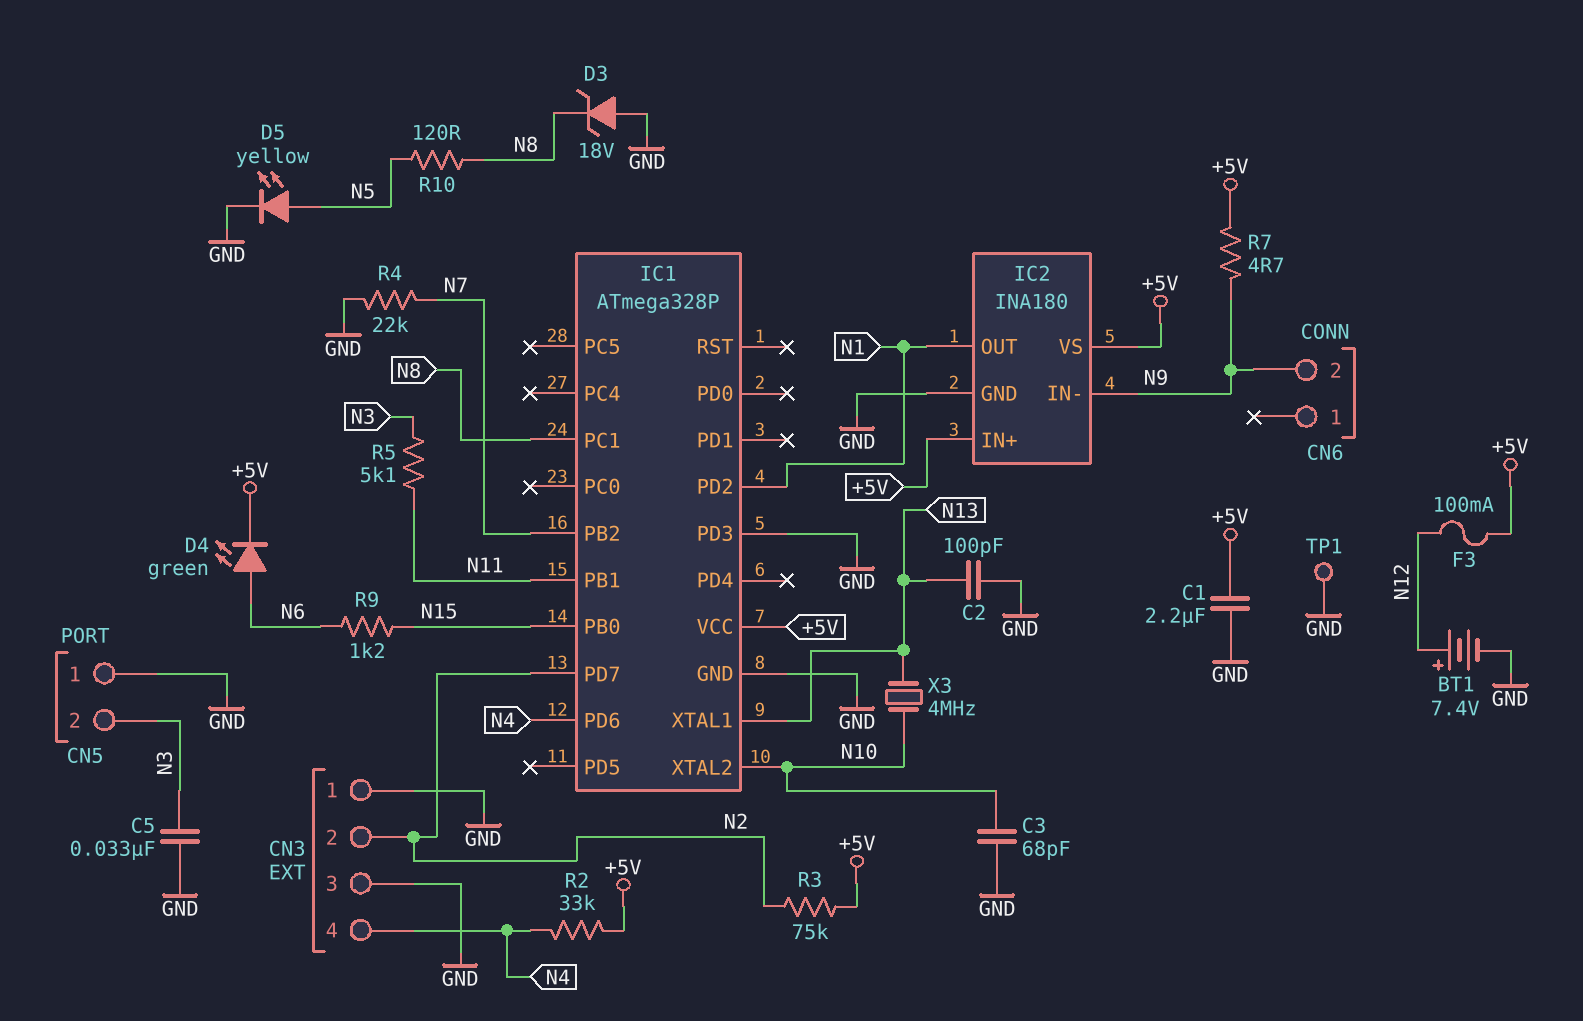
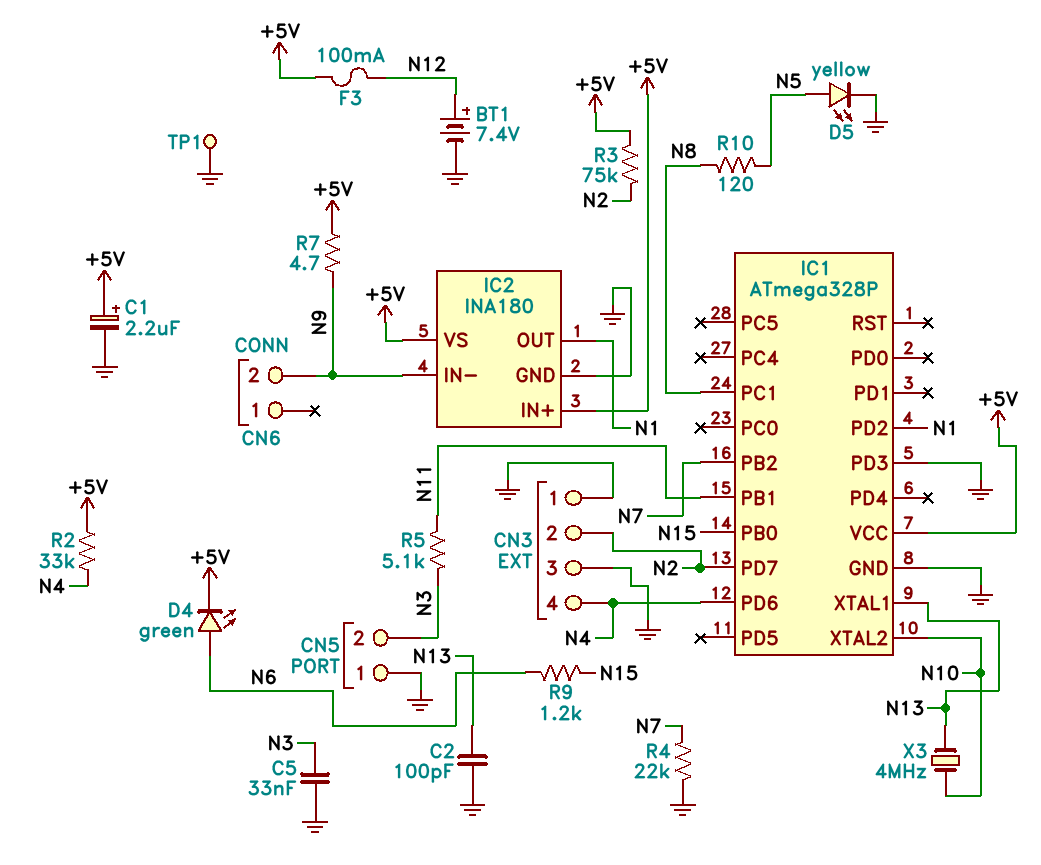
C1: 2.2uF (+5V, GND) -> 2.2uF (plus +5V, minus GND)
C3: 68pF (GND, N10) -> none
D3: zener 18V (A GND, K N8) -> none

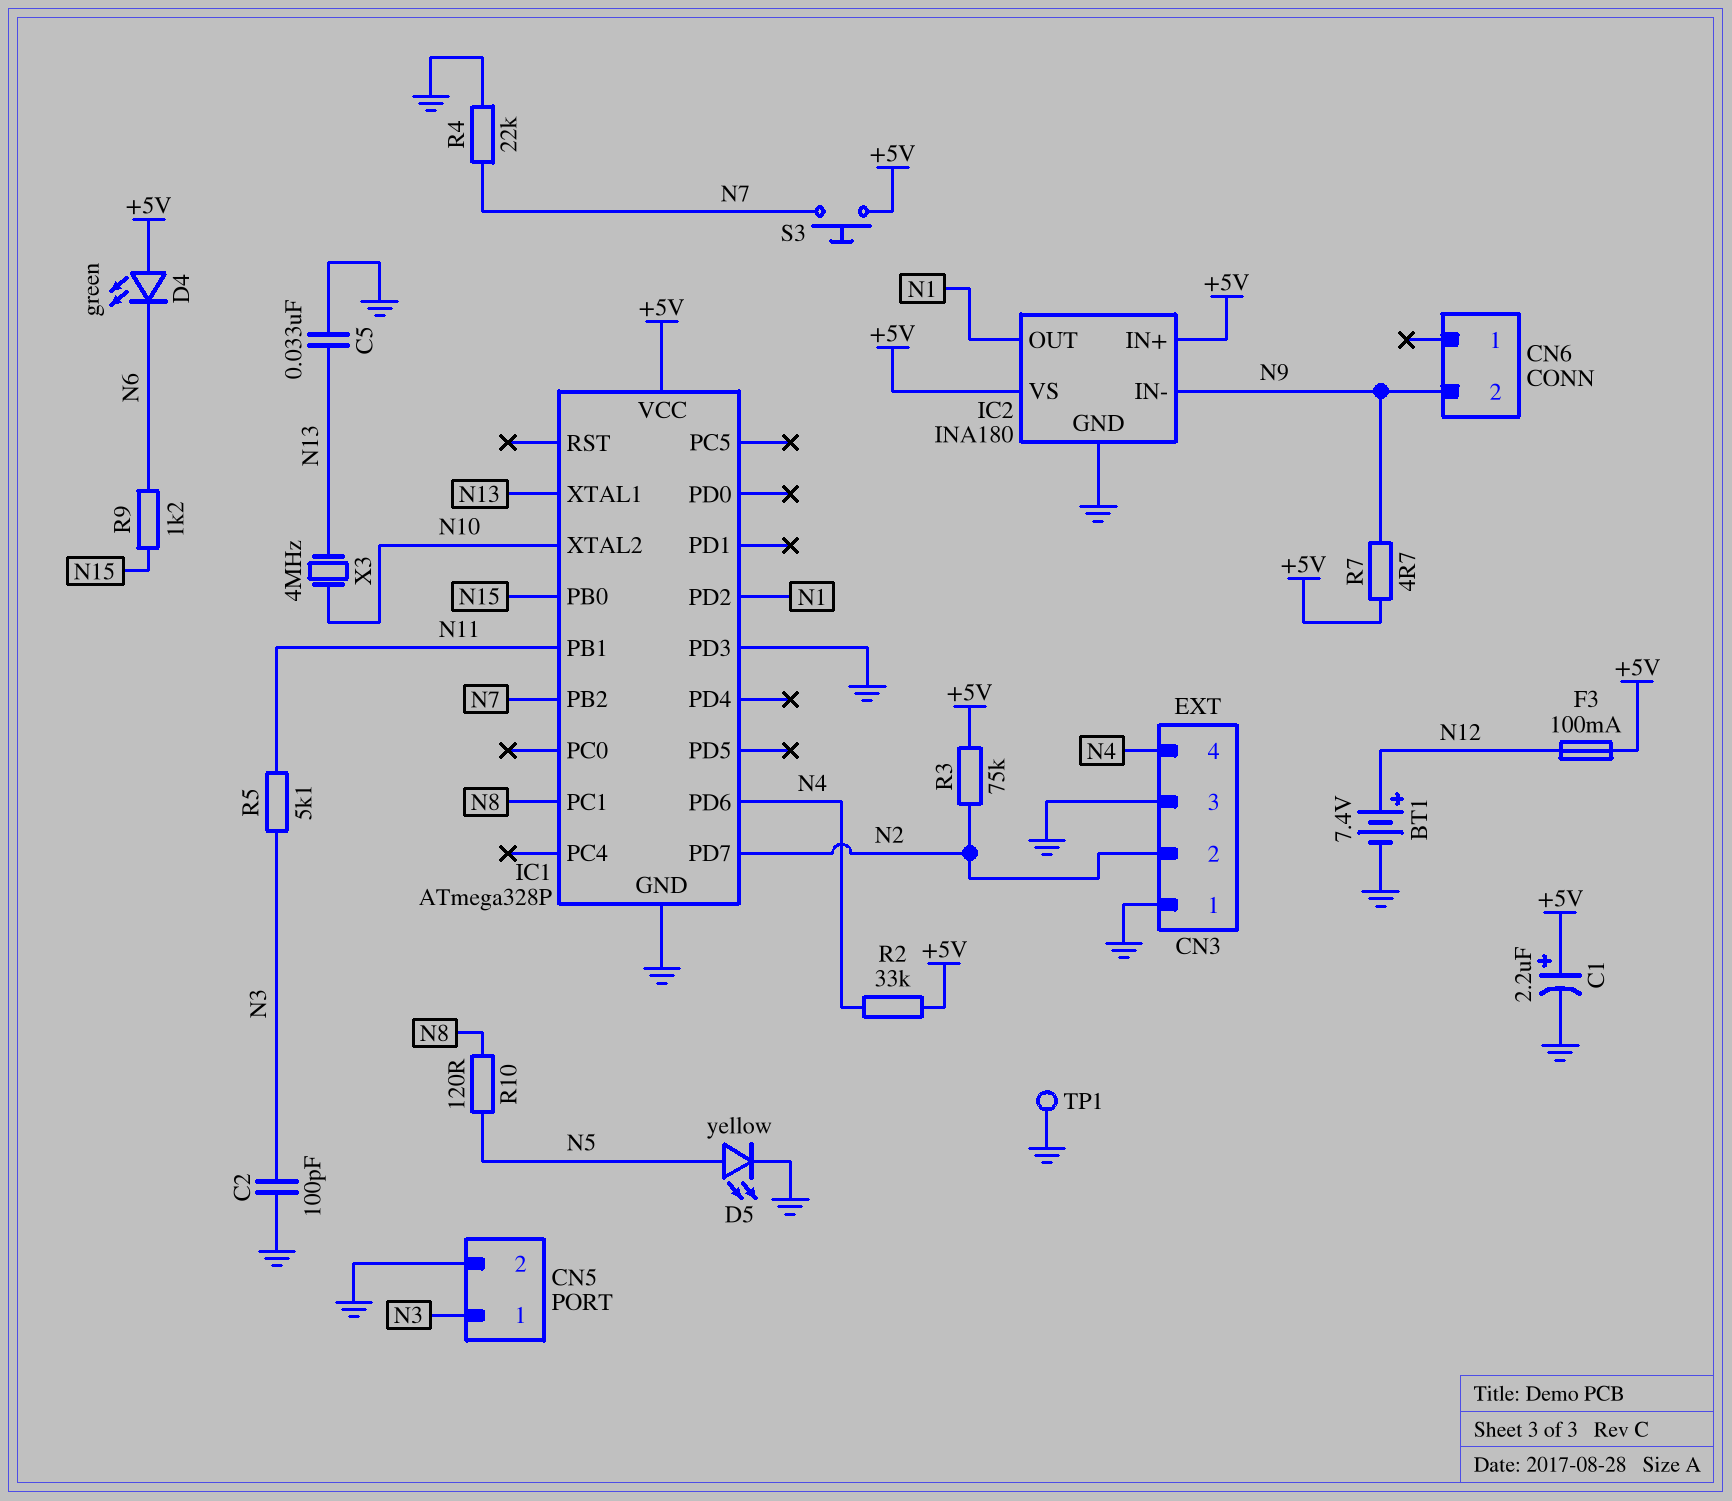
C2: 100pF (GND, N13) -> 100pF (GND, N3)
C5: 33nF (GND, N3) -> 33nF (GND, N13)
CN5 pin 1: GND -> N3
CN5 pin 2: N3 -> GND
D4: LED green (A N6, K +5V) -> LED green (A +5V, K N6)
S3: none -> button (+5V, N7)

